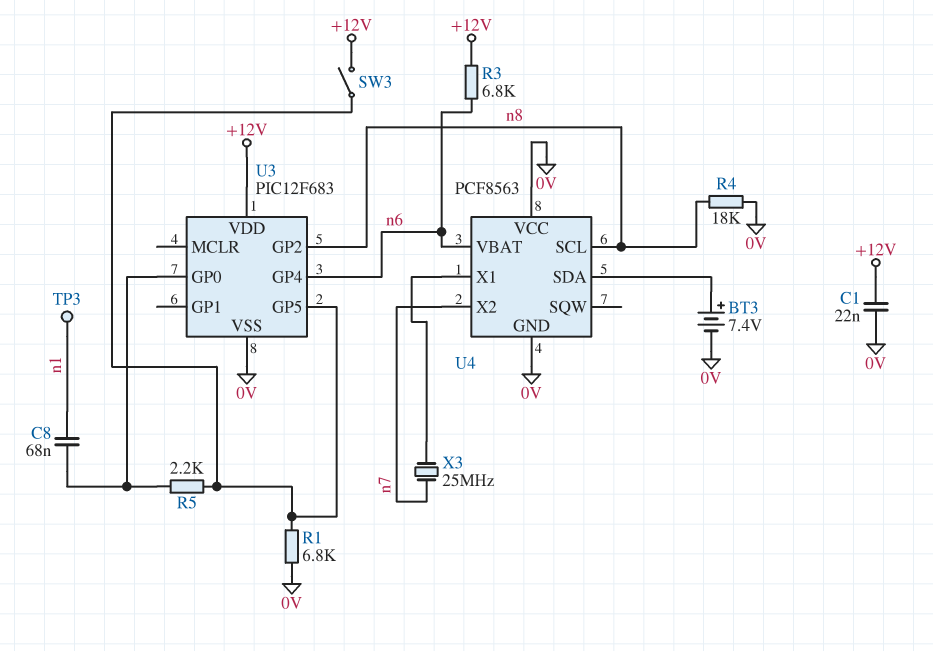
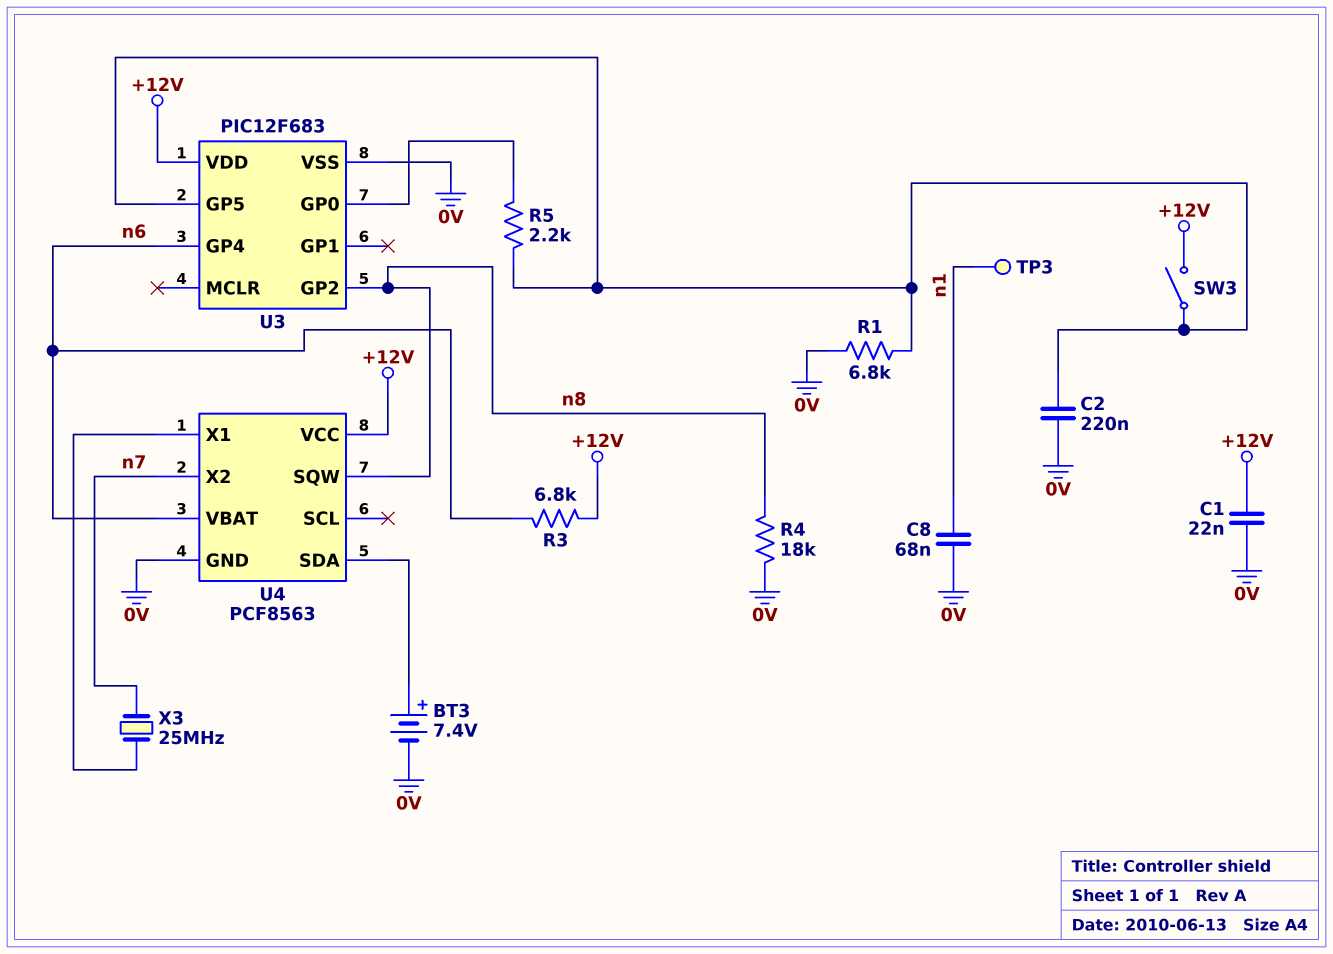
C2: none -> 220nF (0V, U3/GP5)
C8: 68nF (U3/GP0, n1) -> 68nF (0V, n1)
U4 pin SCL: n8 -> none
U4 pin SQW: none -> n8
U4 pin VCC: 0V -> +12V

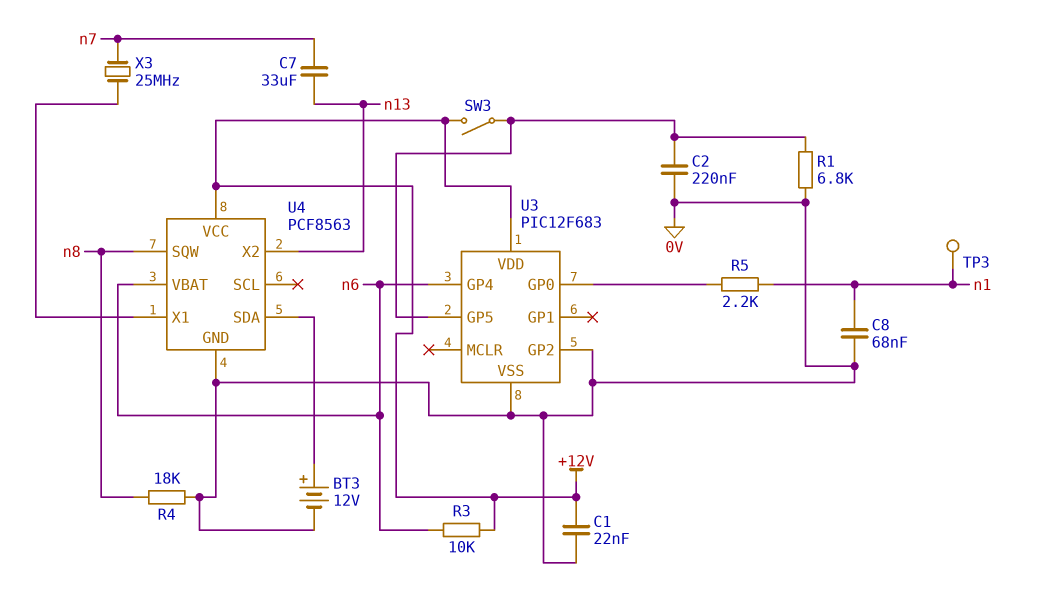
BT3: 7.4V (plus U4/SDA, minus 0V) -> 12V (plus U4/SDA, minus 0V)
C7: none -> 33uF (n7, n13)
R3: 6.8k (+12V, n6) -> 10k (+12V, n6)
R5: 2.2k (U3/GP0, U3/GP5) -> 2.2k (U3/GP0, n1)
U3 pin GP2: n8 -> 0V
U4 pin X2: n7 -> n13

